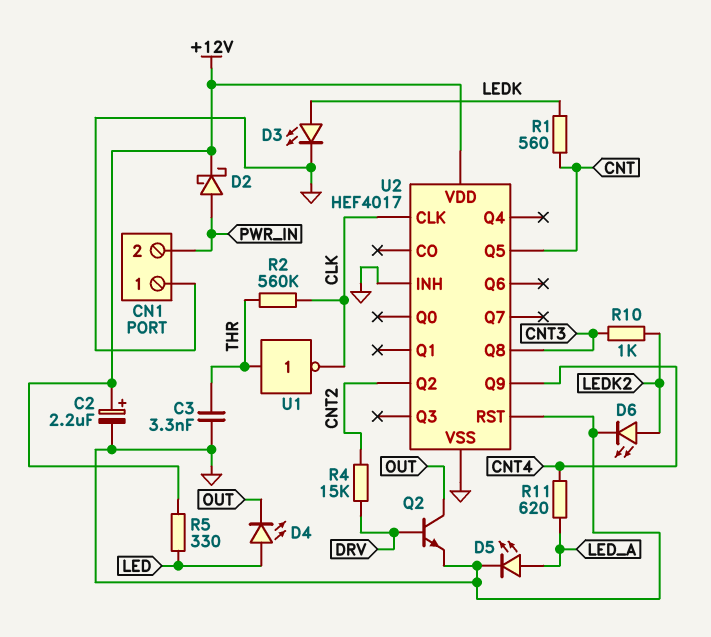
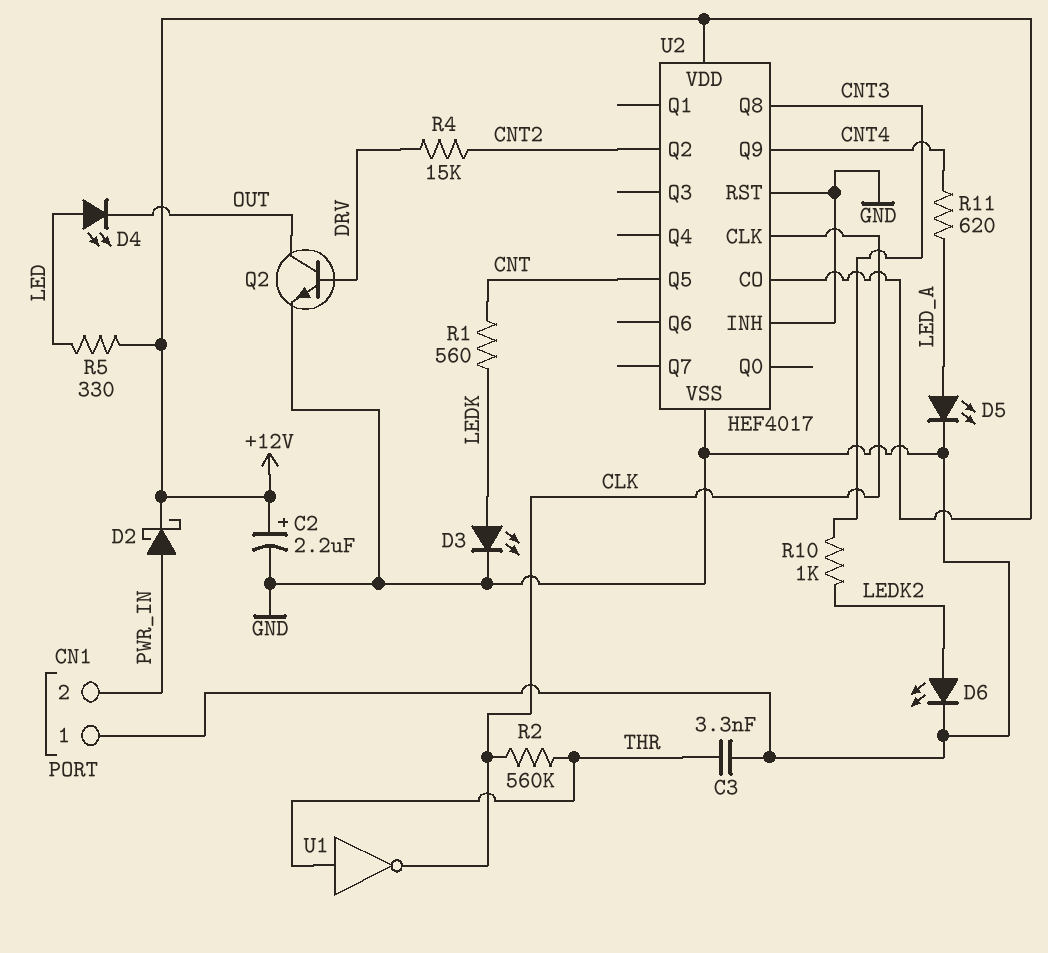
U2 pin CO: none -> +12V

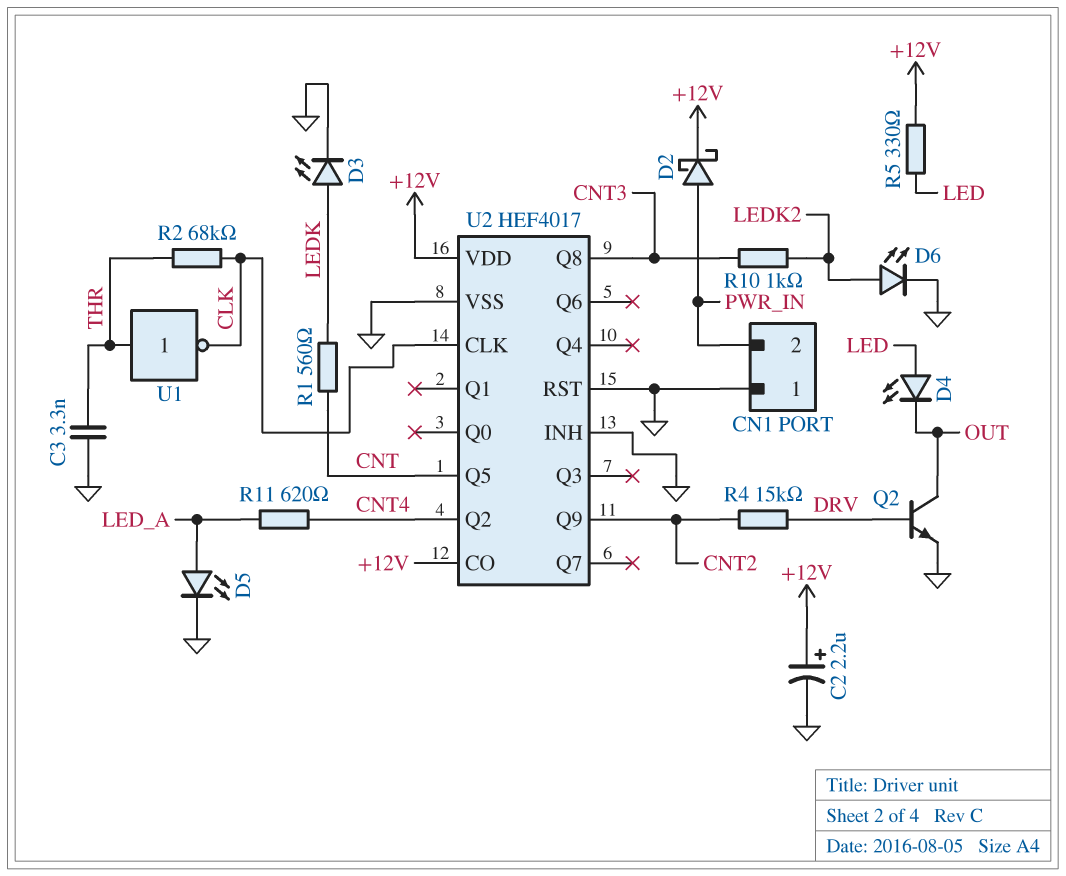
R2: 560k (CLK, THR) -> 68k (CLK, THR)
U2 pin Q2: CNT2 -> CNT4
U2 pin Q9: CNT4 -> CNT2

